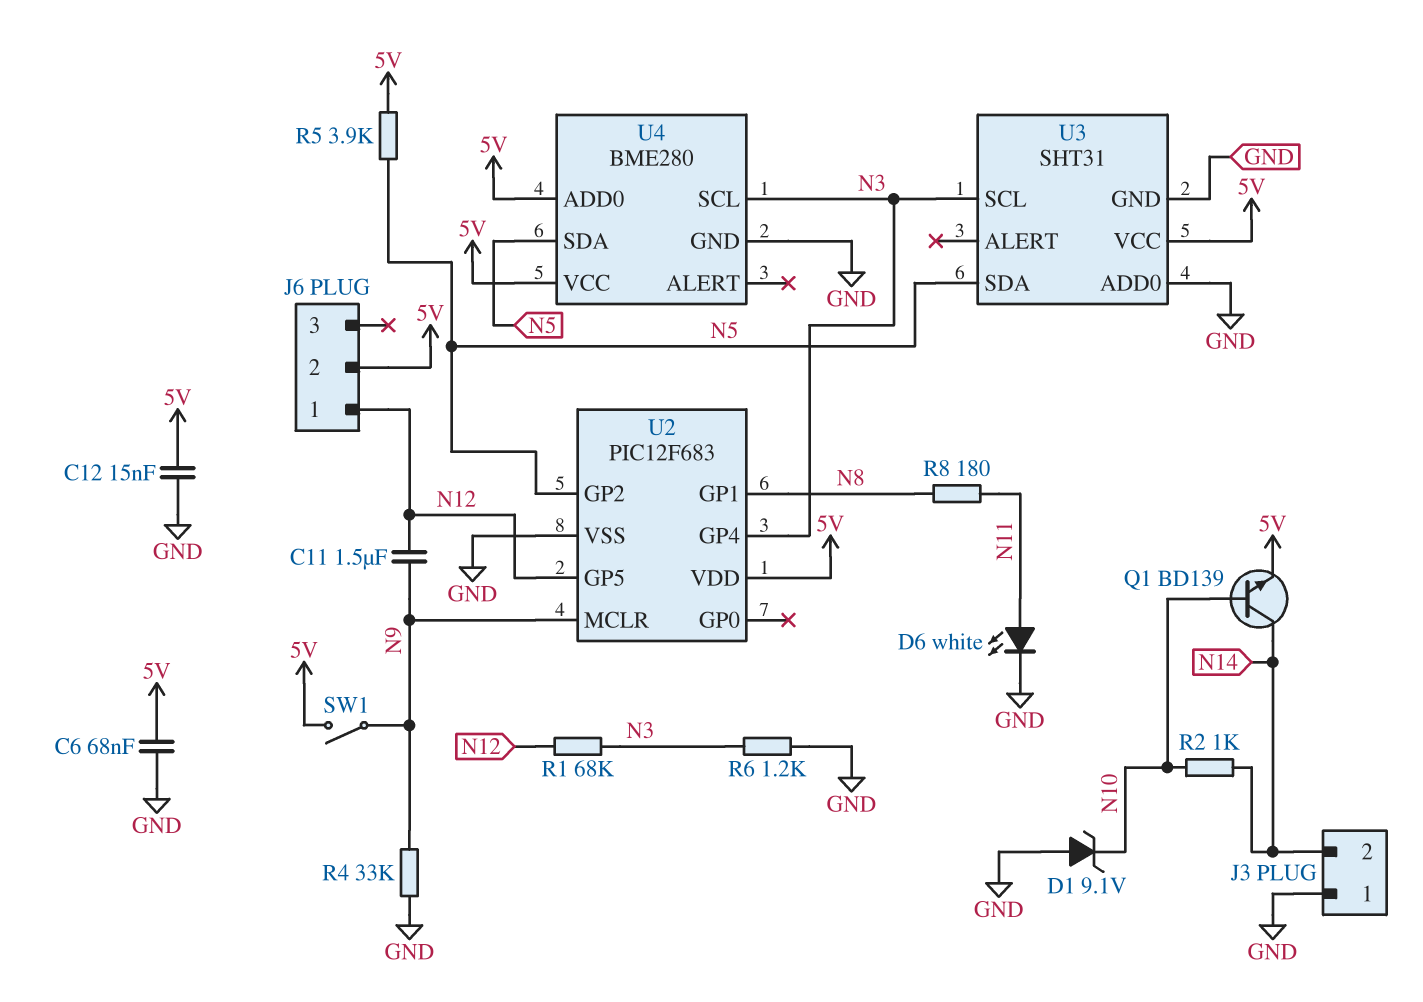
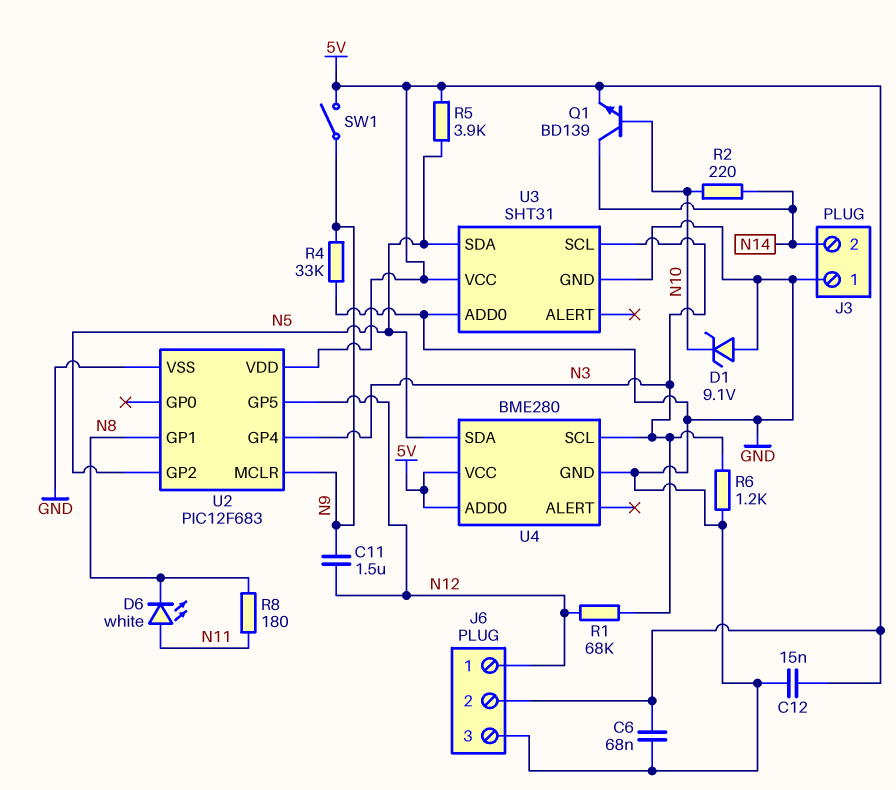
D6: LED white (A N11, K GND) -> LED white (A N11, K N8)
J6 pin 3: none -> GND
R2: 1k (N10, N14) -> 220 (N10, N14)

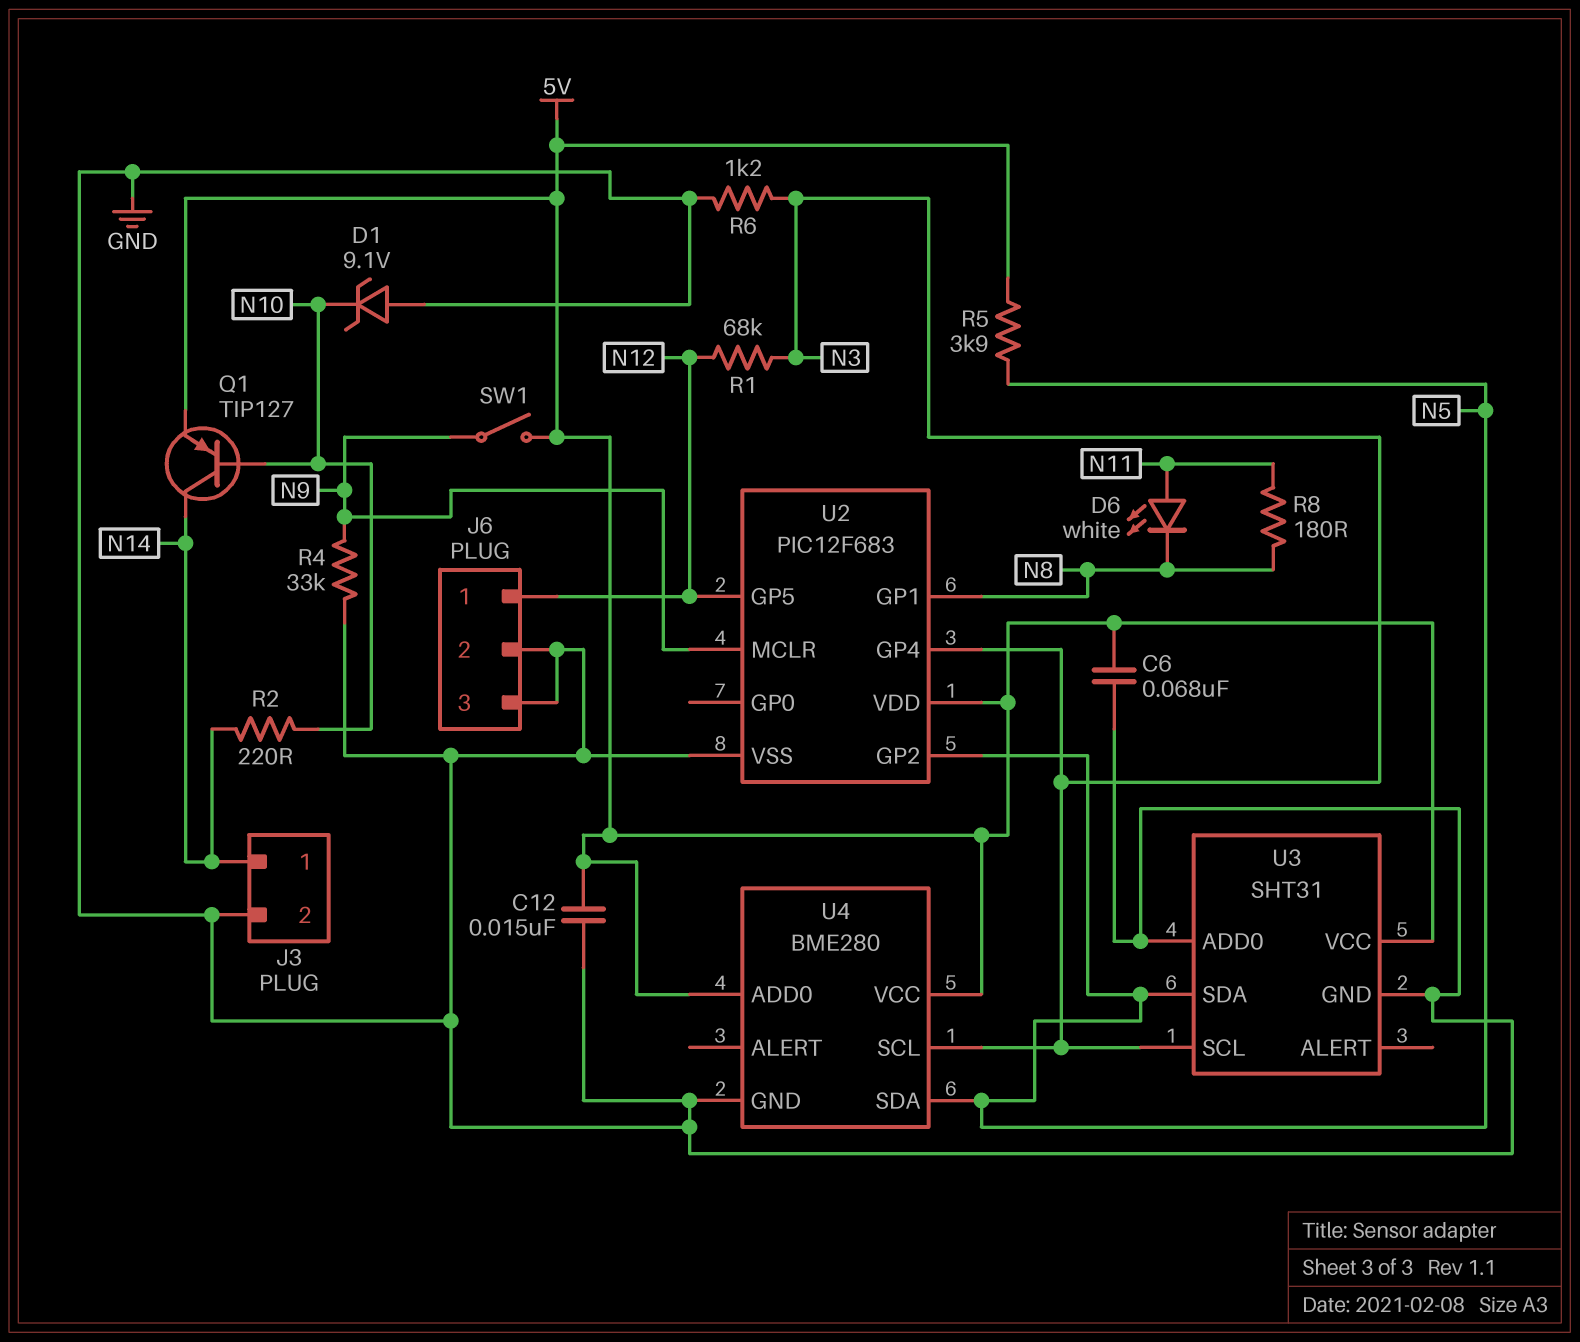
C11: 1.5uF (N9, N12) -> none
J3 pin 1: GND -> N14
J3 pin 2: N14 -> GND
J6 pin 2: 5V -> GND
Q1: NPN BD139 (B N10, C N14, E 5V) -> PNP TIP127 (B N10, C N14, E 5V)

